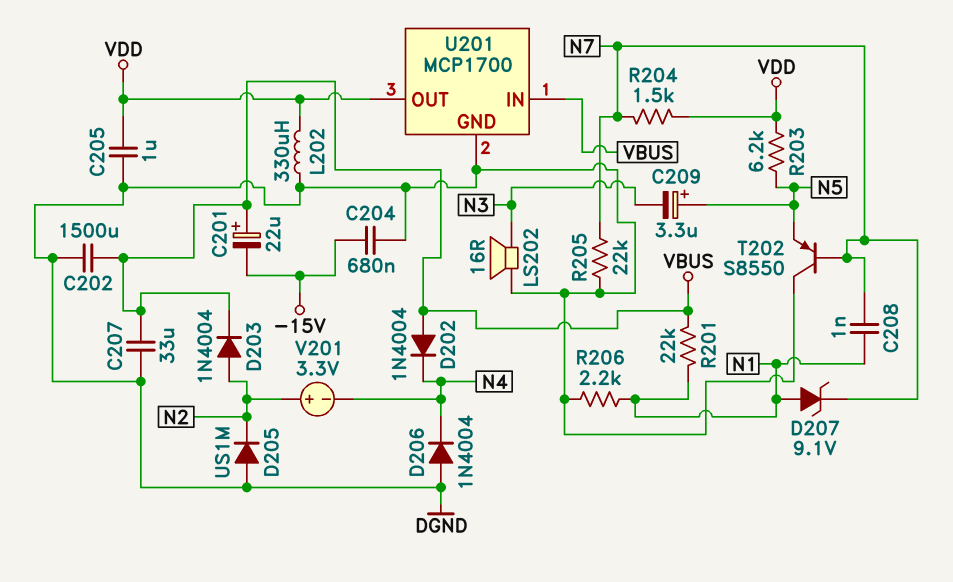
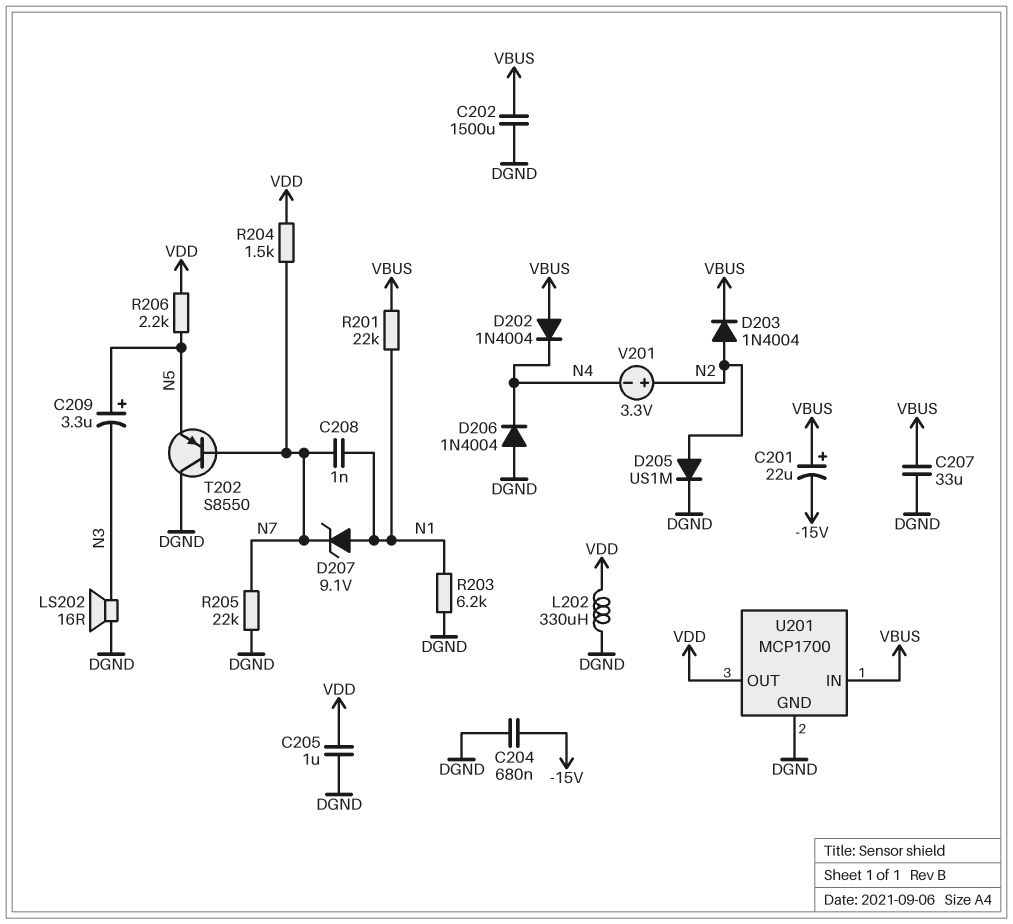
D205: diode US1M (A DGND, K N2) -> diode US1M (A N2, K DGND)
R203: 6.2k (N5, VDD) -> 6.2k (DGND, N1)
R206: 2.2k (DGND, N1) -> 2.2k (N5, VDD)

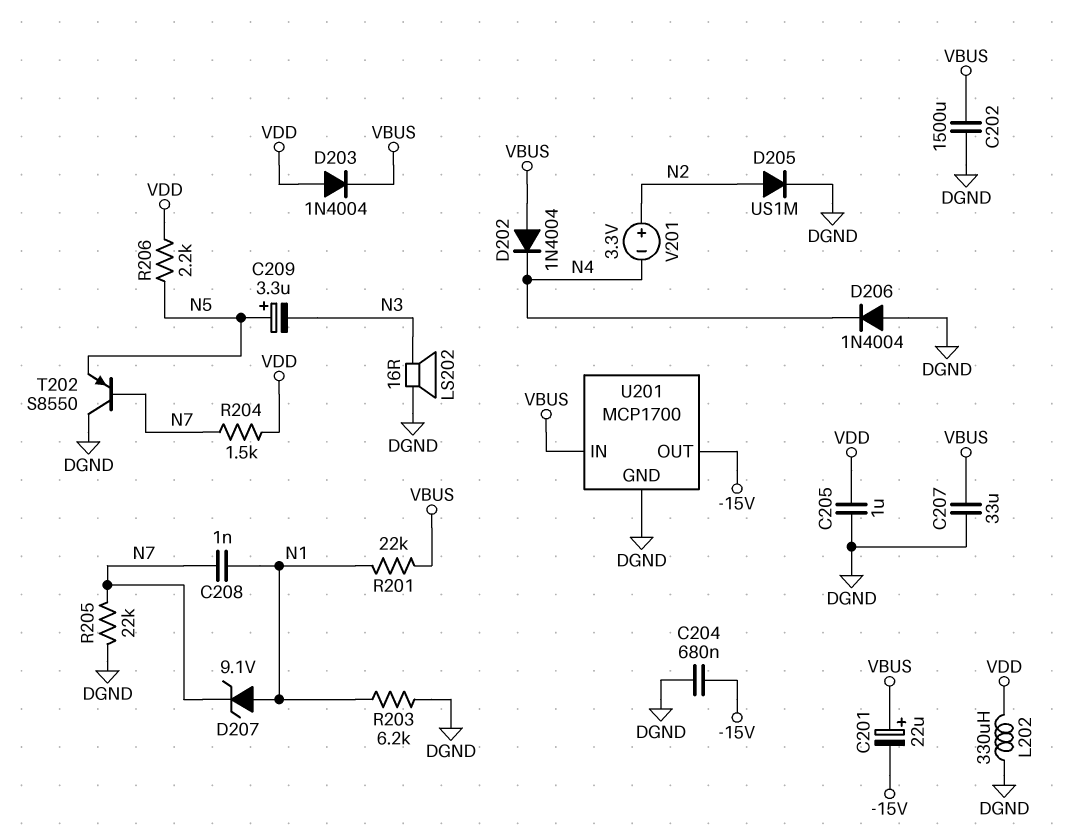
D203: diode 1N4004 (A N2, K VBUS) -> diode 1N4004 (A VDD, K VBUS)
U201 pin OUT: VDD -> -15V

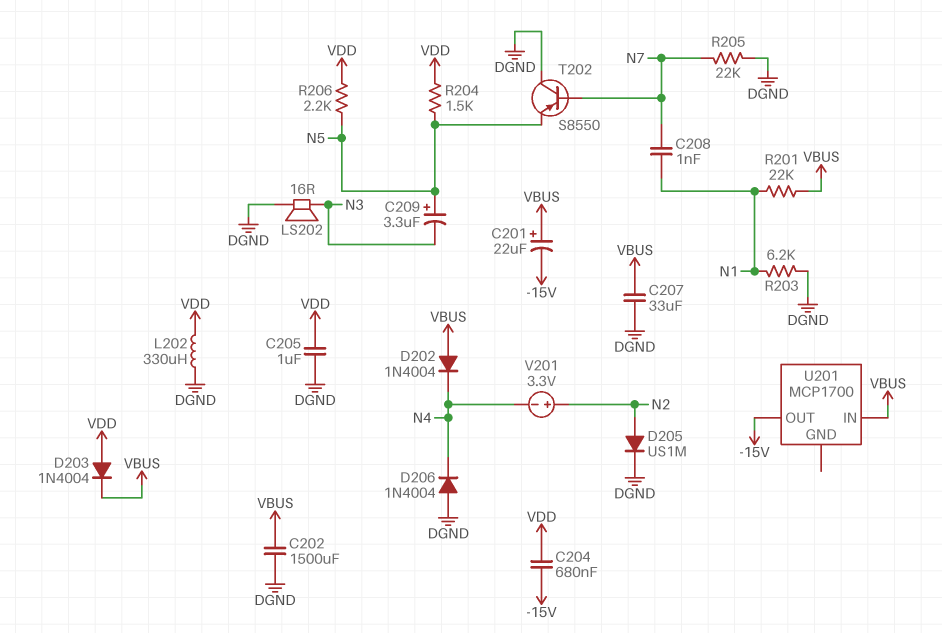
C204: 680nF (-15V, DGND) -> 680nF (-15V, VDD)
D207: zener 9.1V (A N1, K N7) -> none
R204: 1.5k (N7, VDD) -> 1.5k (N5, VDD)
U201 pin GND: DGND -> none

